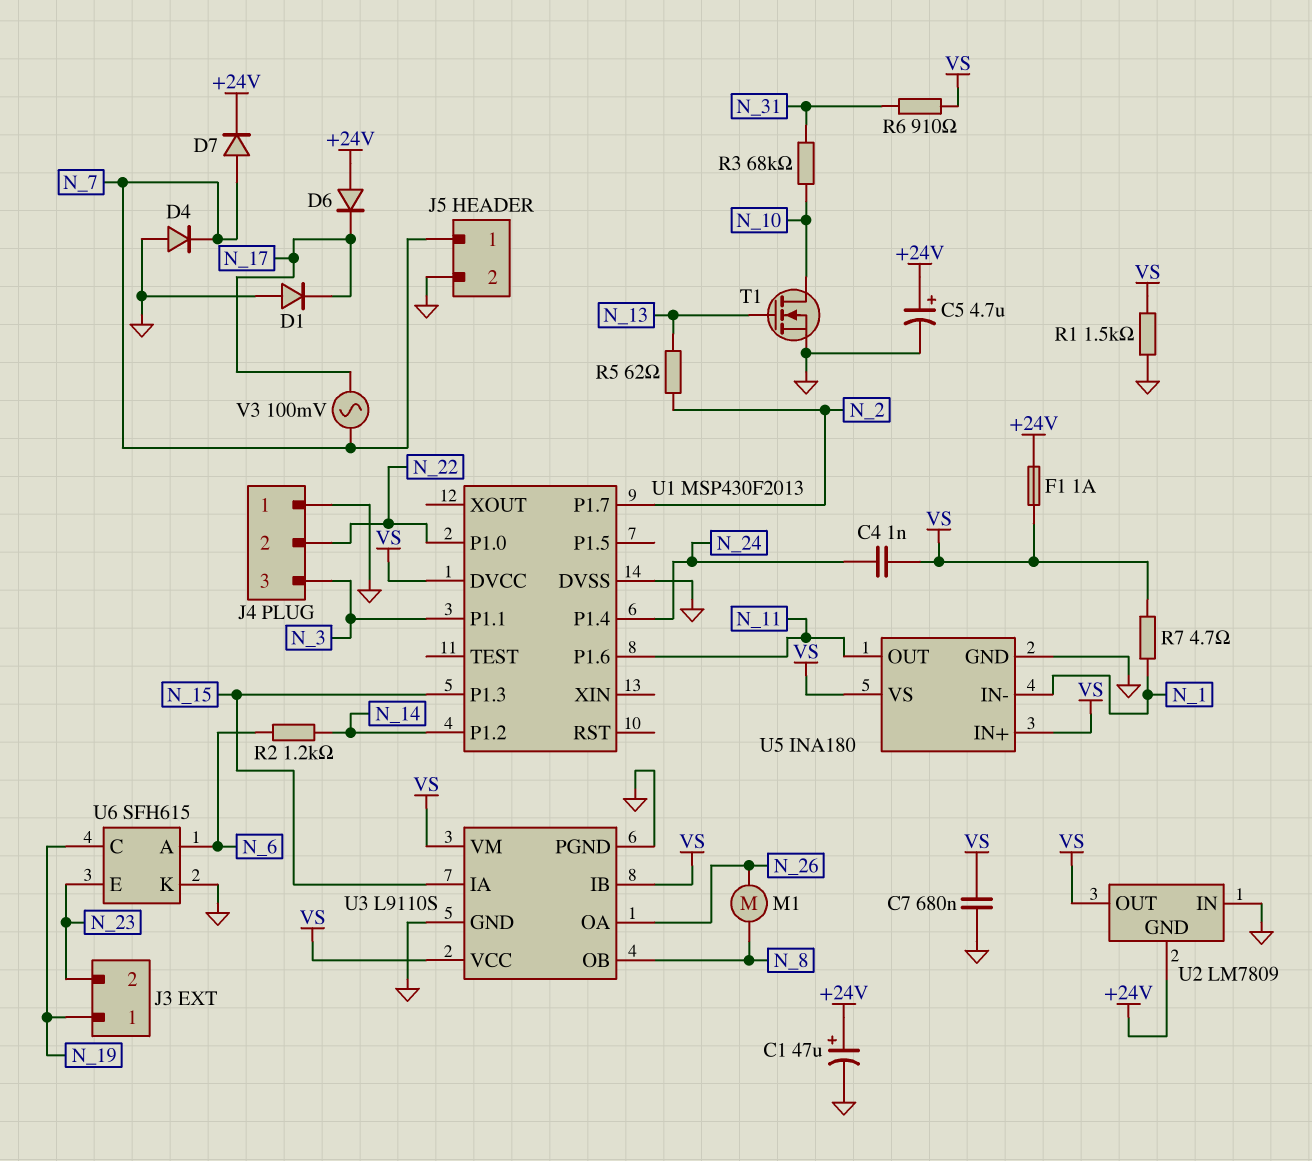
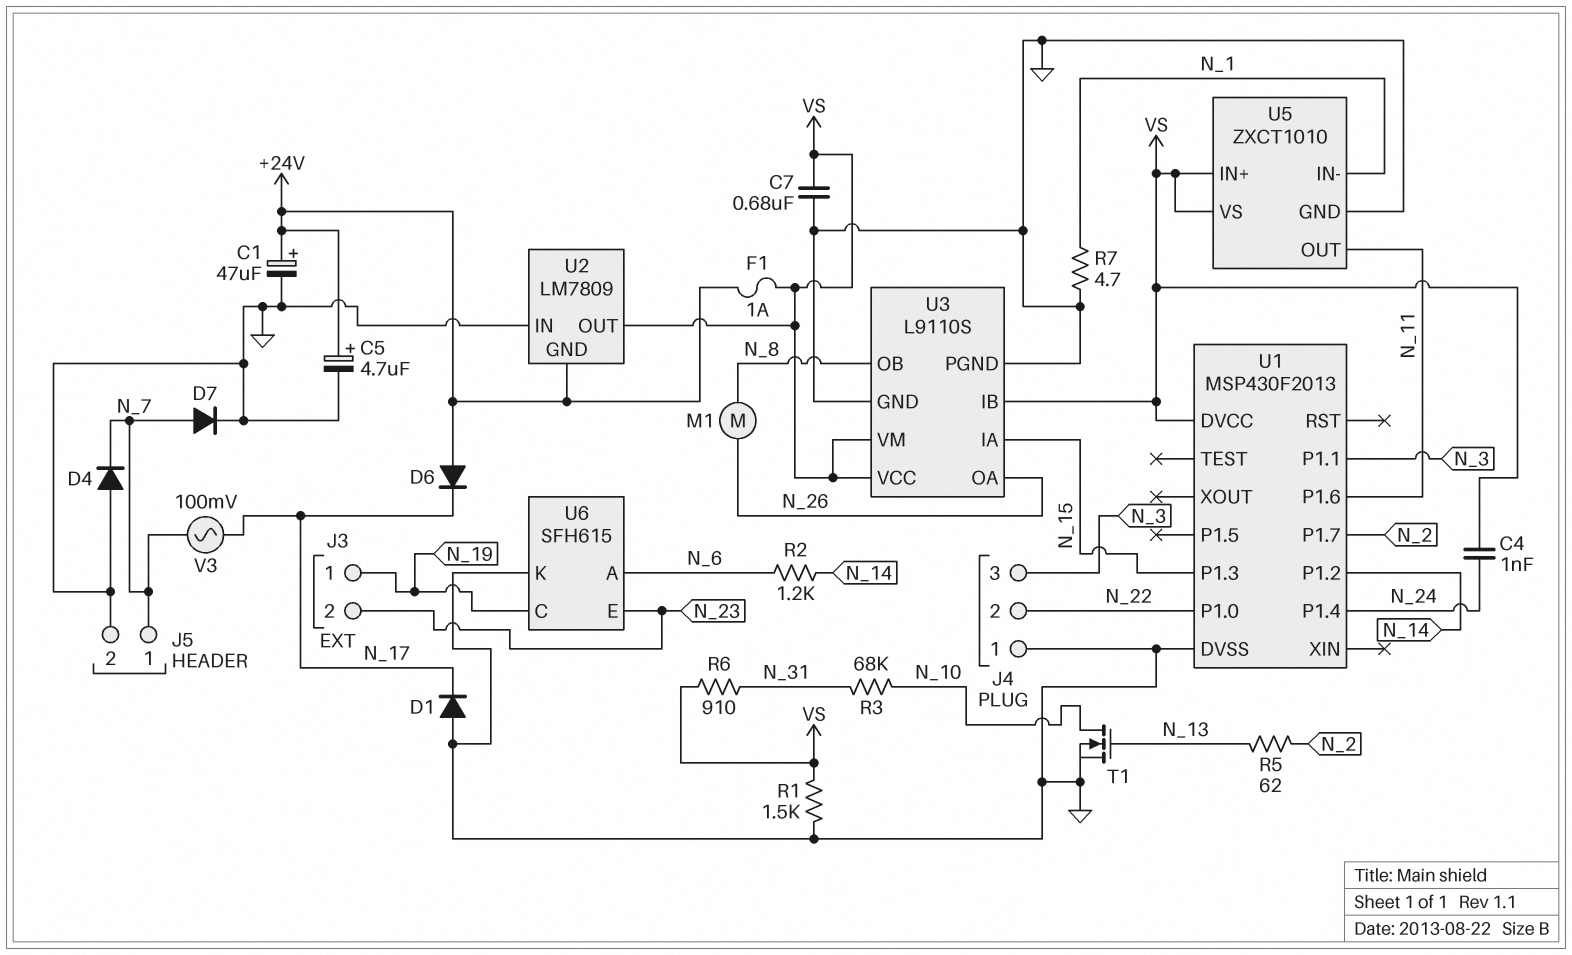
D7: diode (A N_7, K +24V) -> diode (A N_7, K GND)
R7: 4.7 (N_1, VS) -> 4.7 (GND, N_1)
U5: INA180 -> ZXCT1010

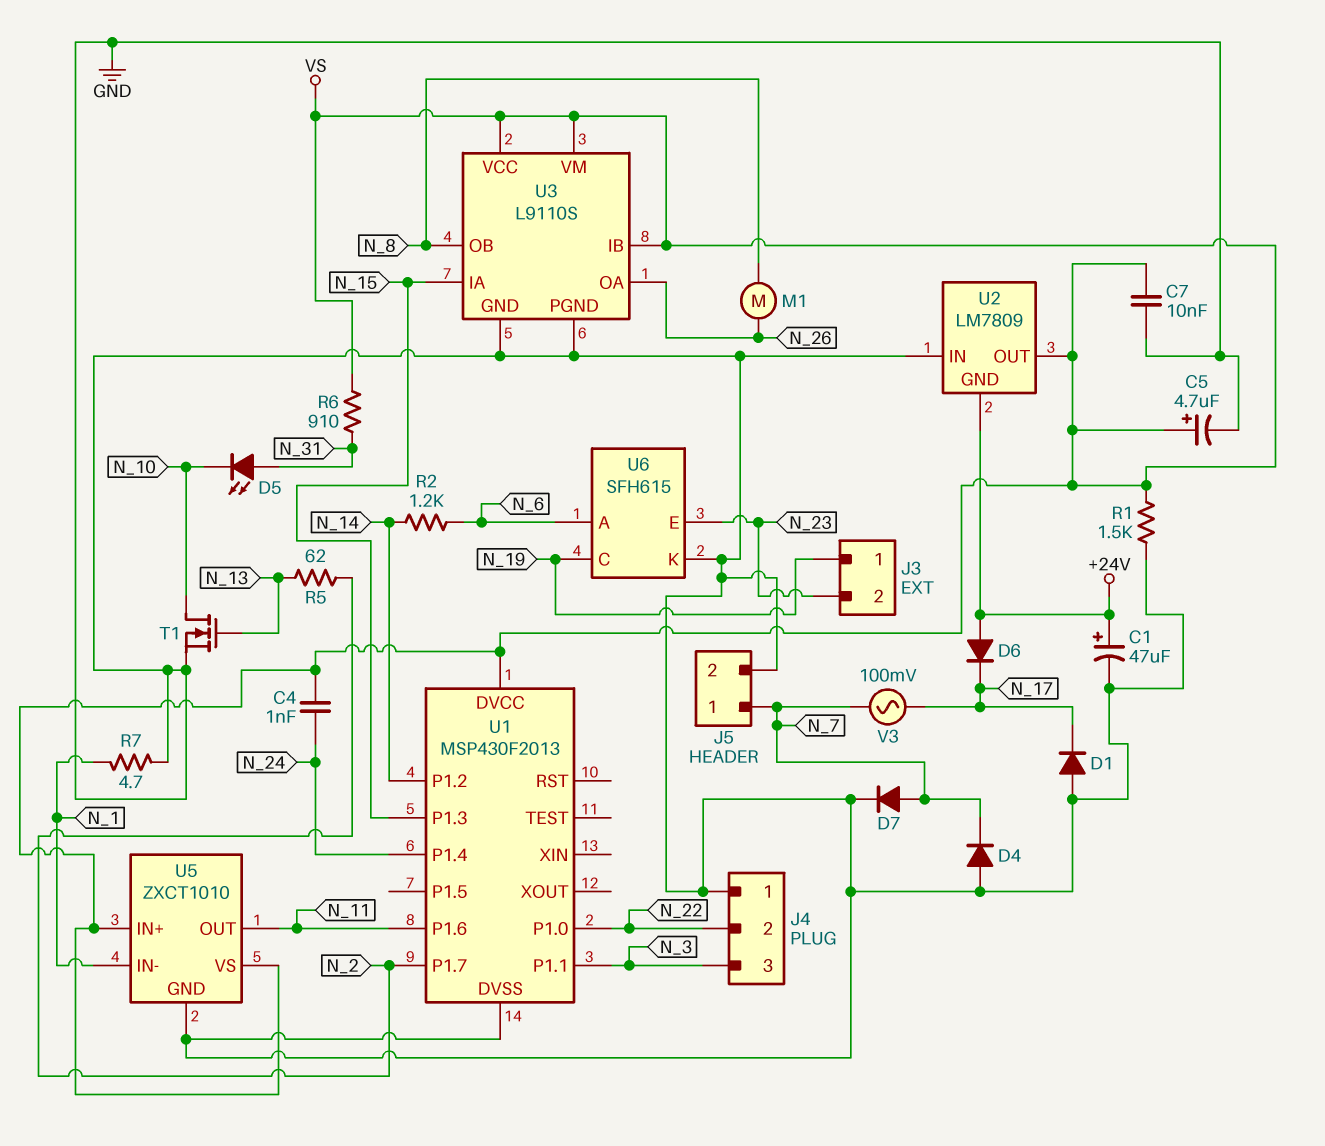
C5: 4.7uF (plus +24V, minus GND) -> 4.7uF (plus VS, minus GND)
C7: 680nF (GND, VS) -> 10nF (GND, VS)
D5: none -> LED (A N_31, K N_10)
F1: 1A (+24V, VS) -> none
R3: 68k (N_10, N_31) -> none

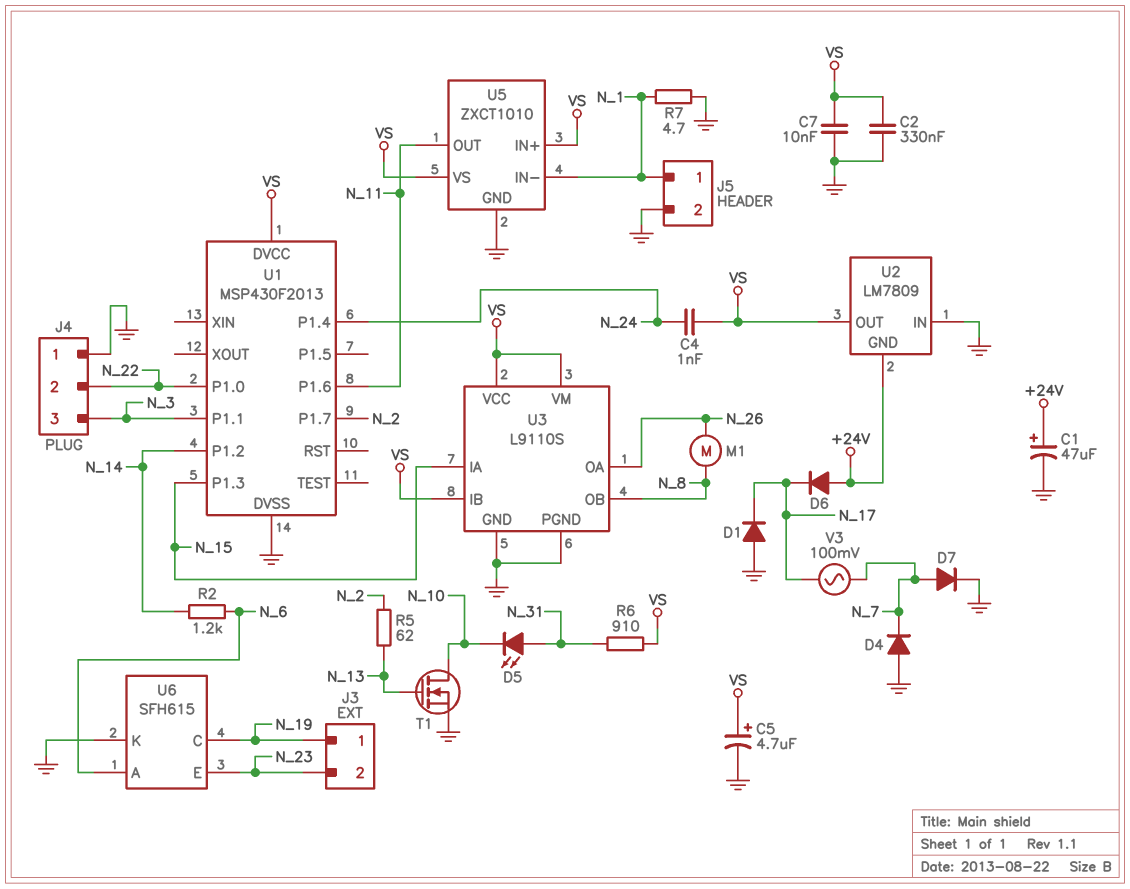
C2: none -> 330nF (GND, VS)
J5 pin 1: N_7 -> N_1
R1: 1.5k (GND, VS) -> none

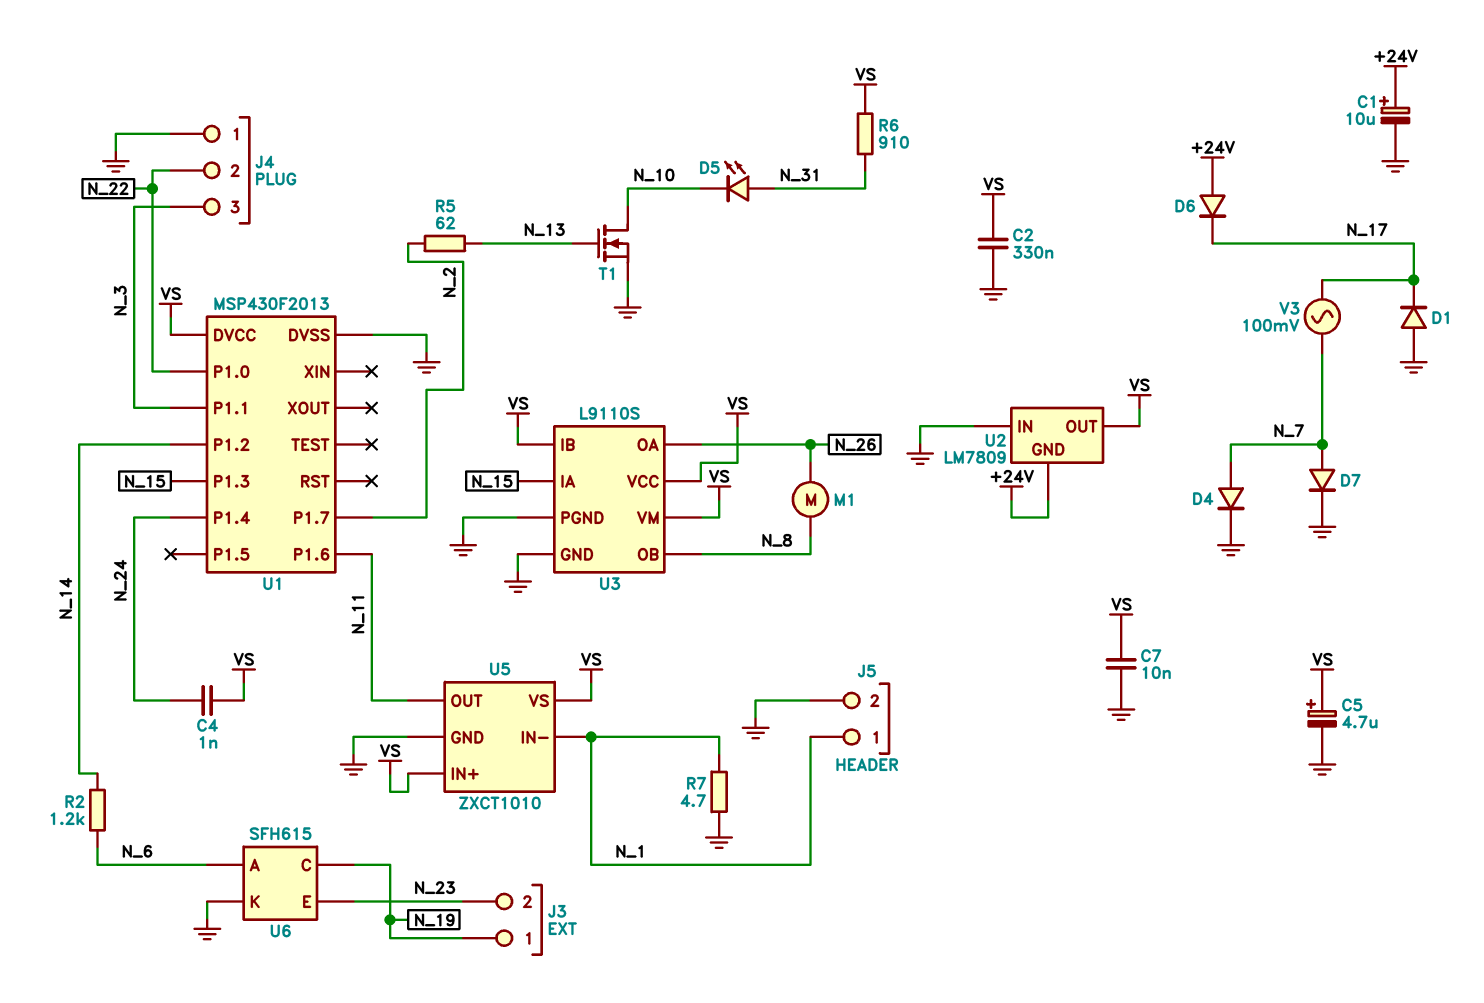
C1: 47uF (plus +24V, minus GND) -> 10uF (plus +24V, minus GND)
D4: diode (A GND, K N_7) -> diode (A N_7, K GND)

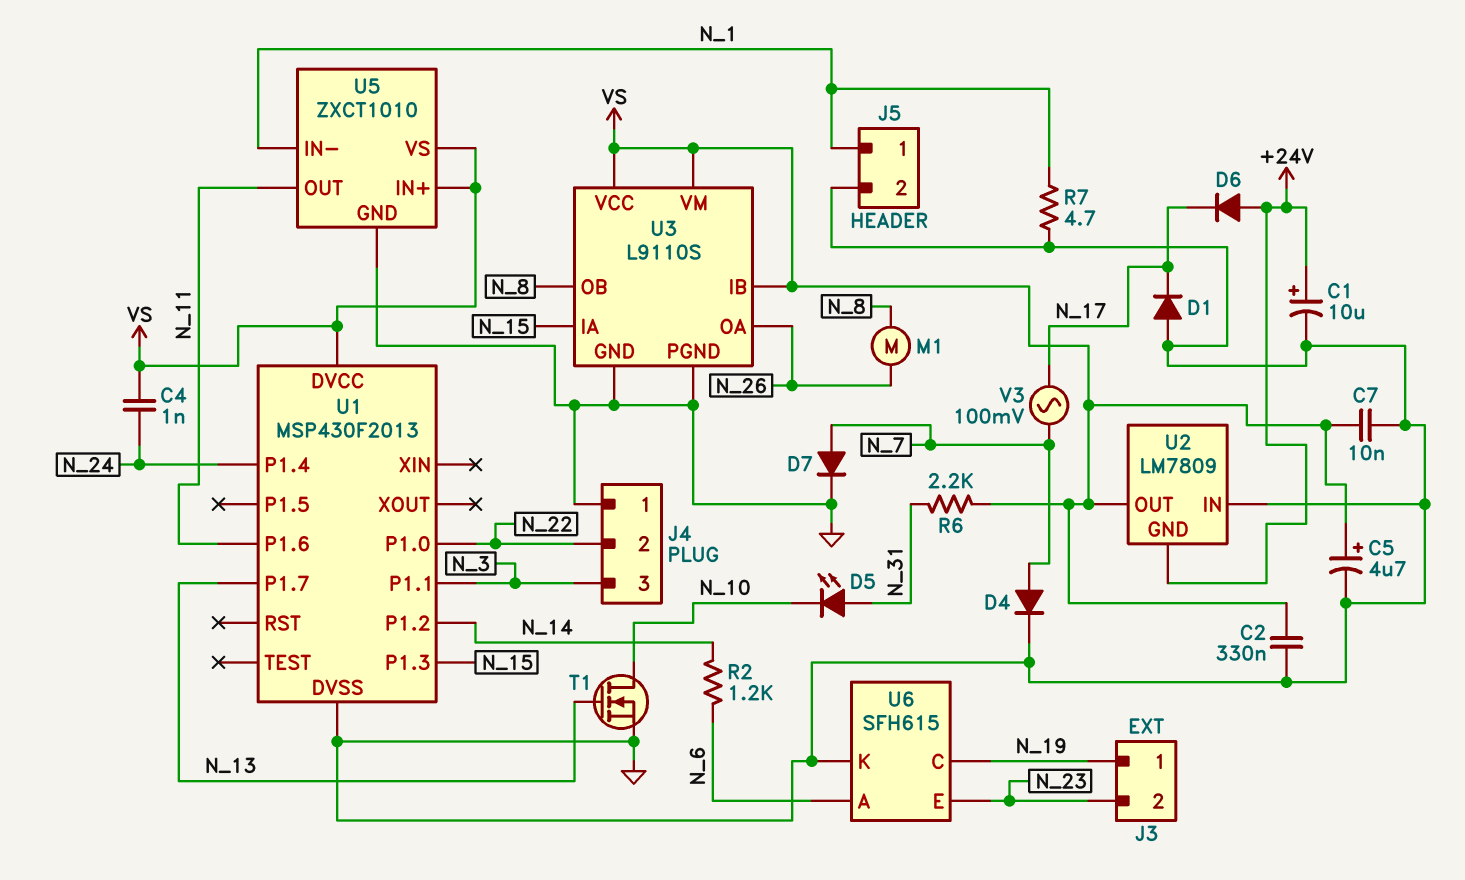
R5: 62 (N_2, N_13) -> none
R6: 910 (N_31, VS) -> 2.2k (N_31, VS)
U1 pin P1.7: N_2 -> N_13

